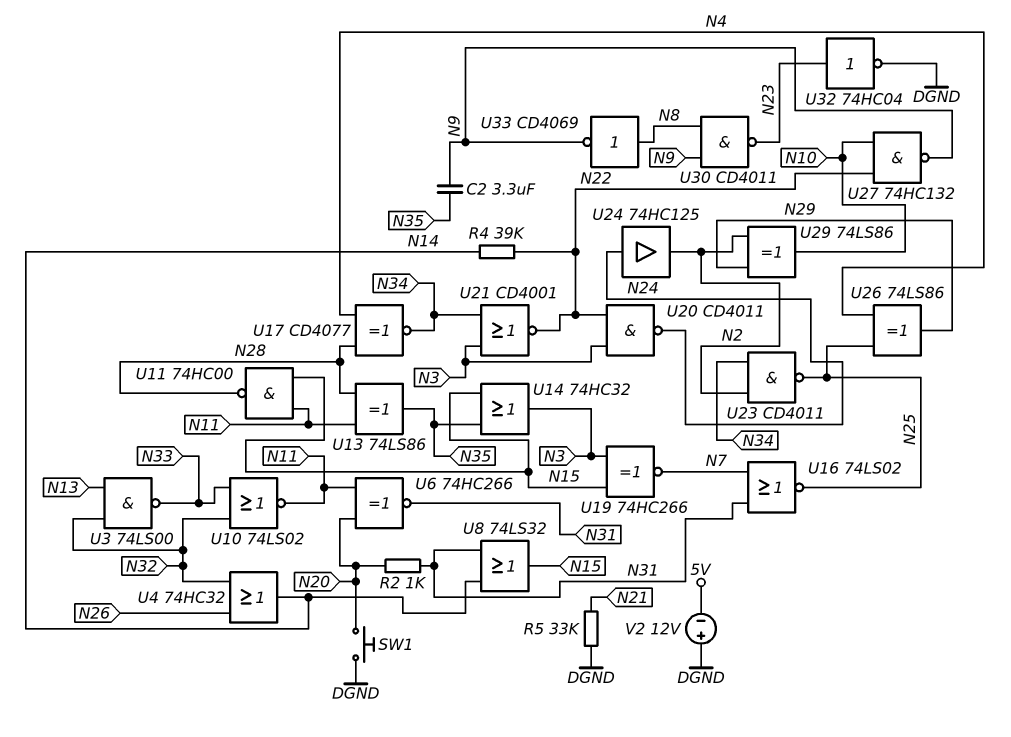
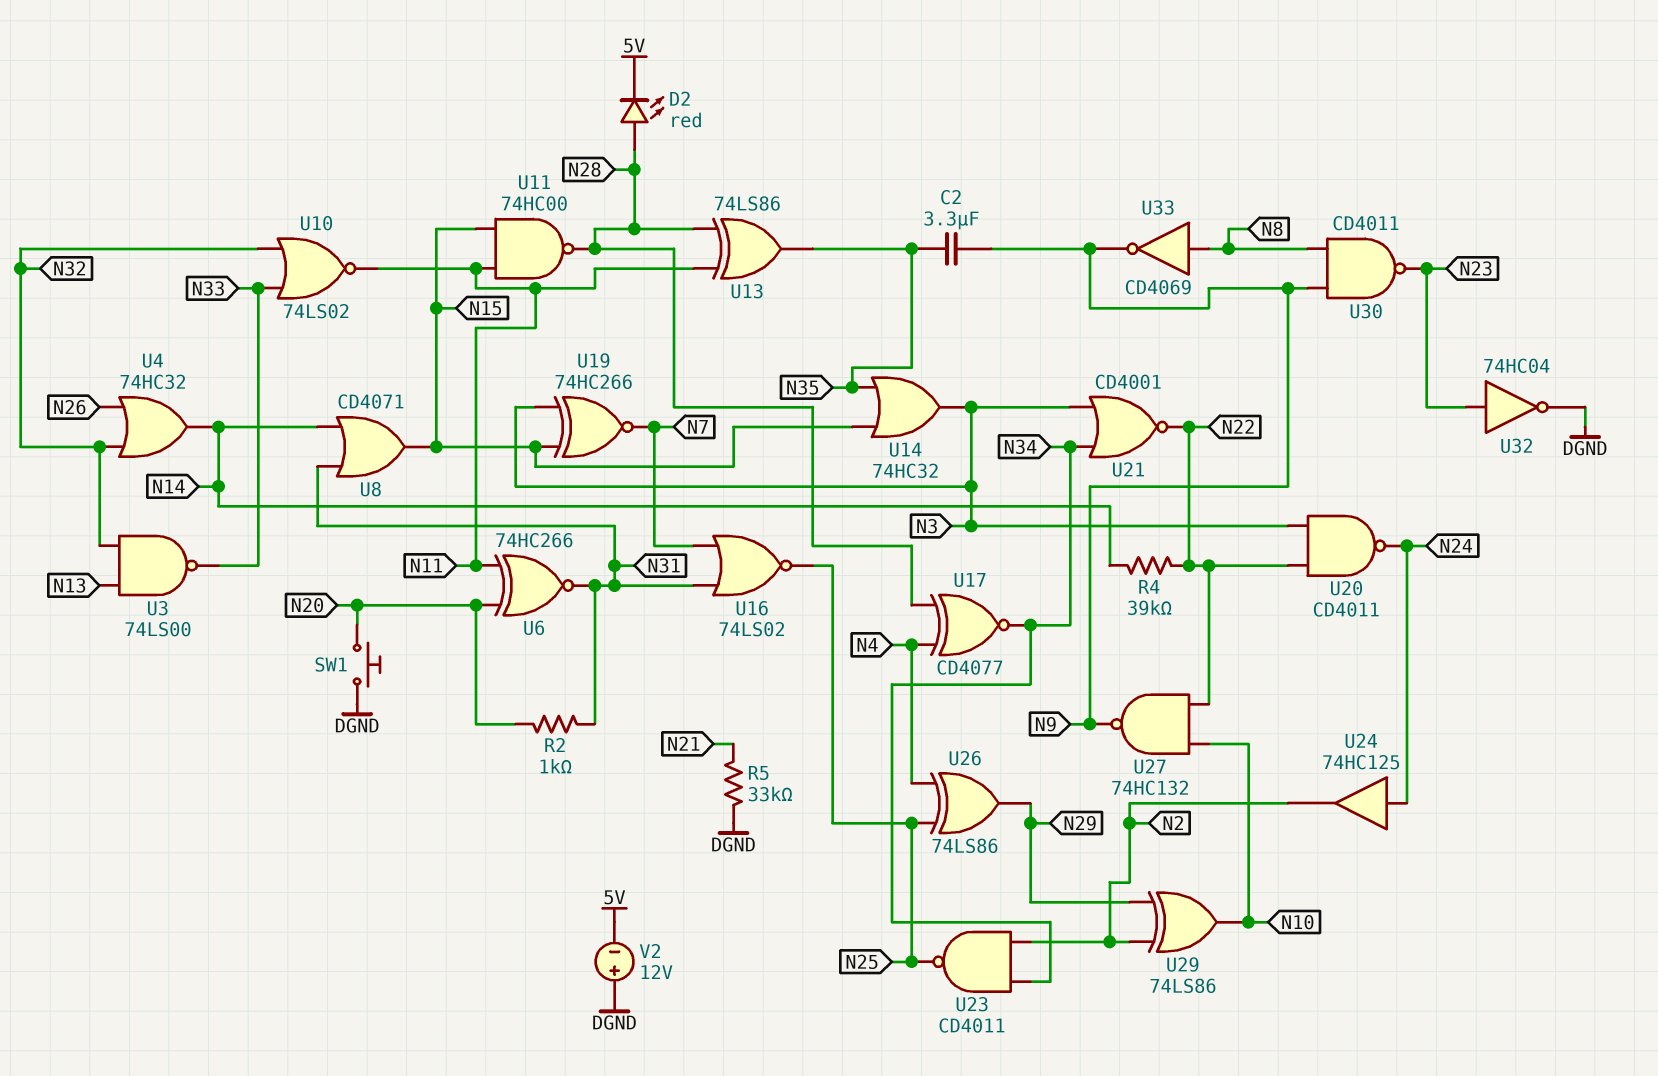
D2: none -> LED red (A N28, K 5V)
U8: OR 74LS32 (in N14, in N31, out N15) -> OR CD4071 (in N14, in N31, out N15)

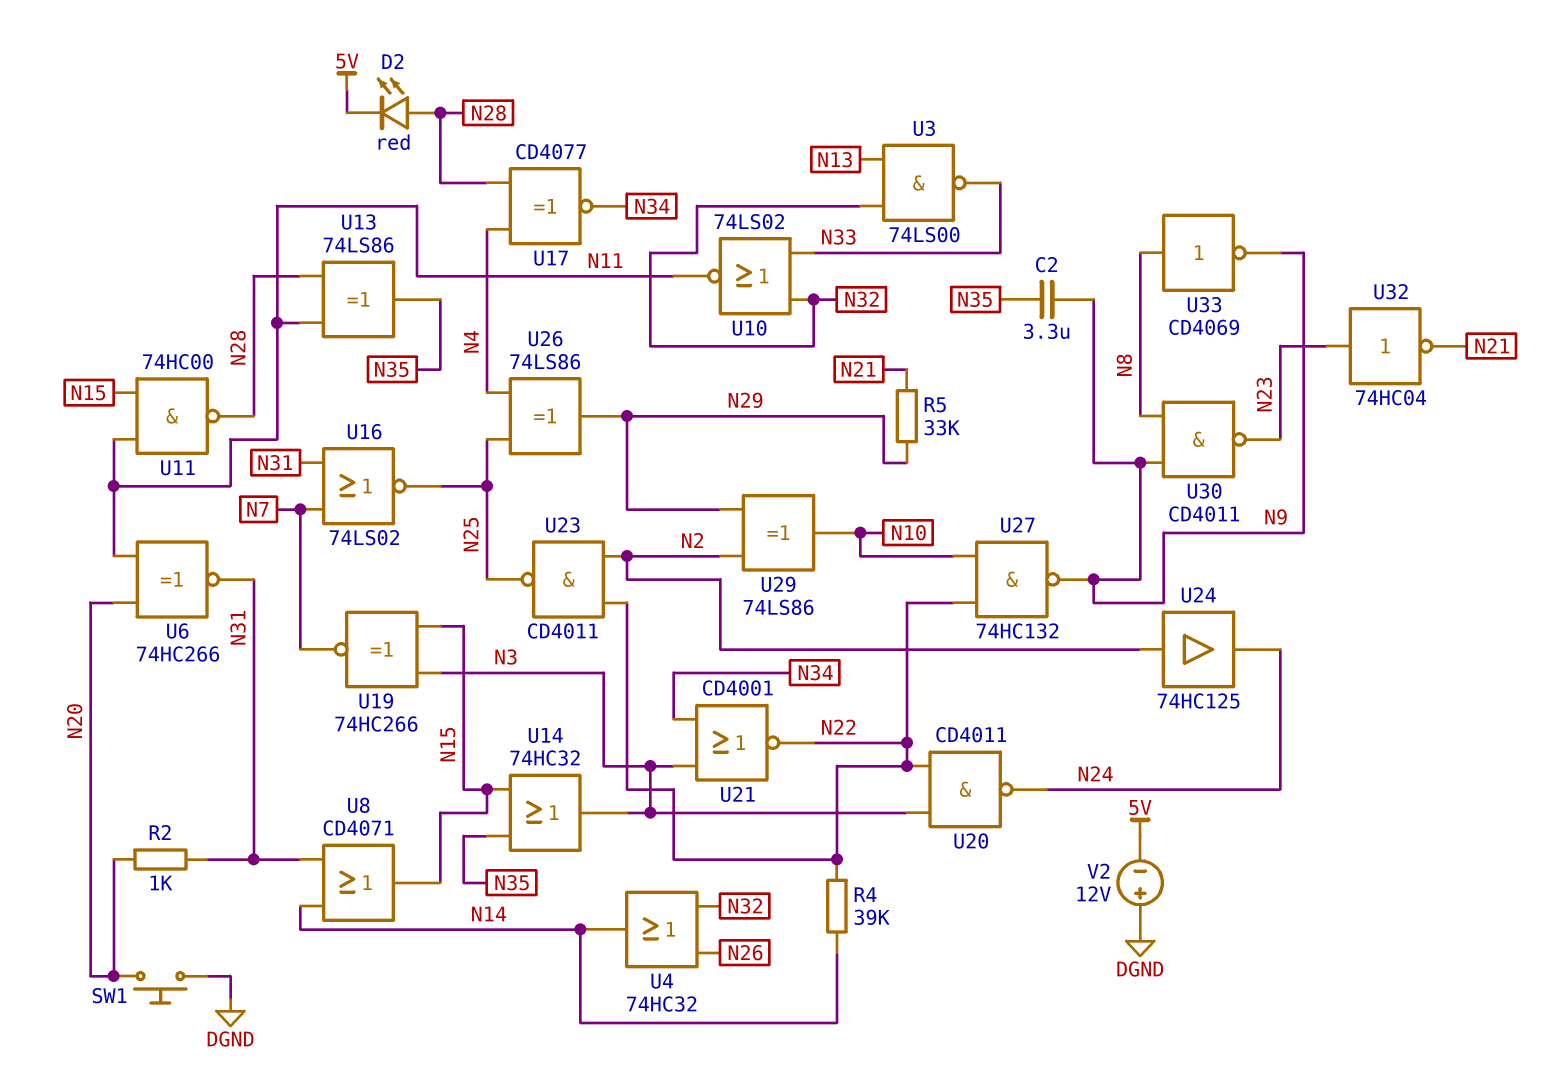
R5: 33k (DGND, N21) -> 33k (N21, N29)
U23: NAND CD4011 (in N2, in N34, out N25) -> NAND CD4011 (in N2, in N22, out N25)
U24: buffer 74HC125 (in N24, out N2) -> buffer 74HC125 (in N2, out N24)
U32: NOT 74HC04 (in N23, out DGND) -> NOT 74HC04 (in N23, out N21)

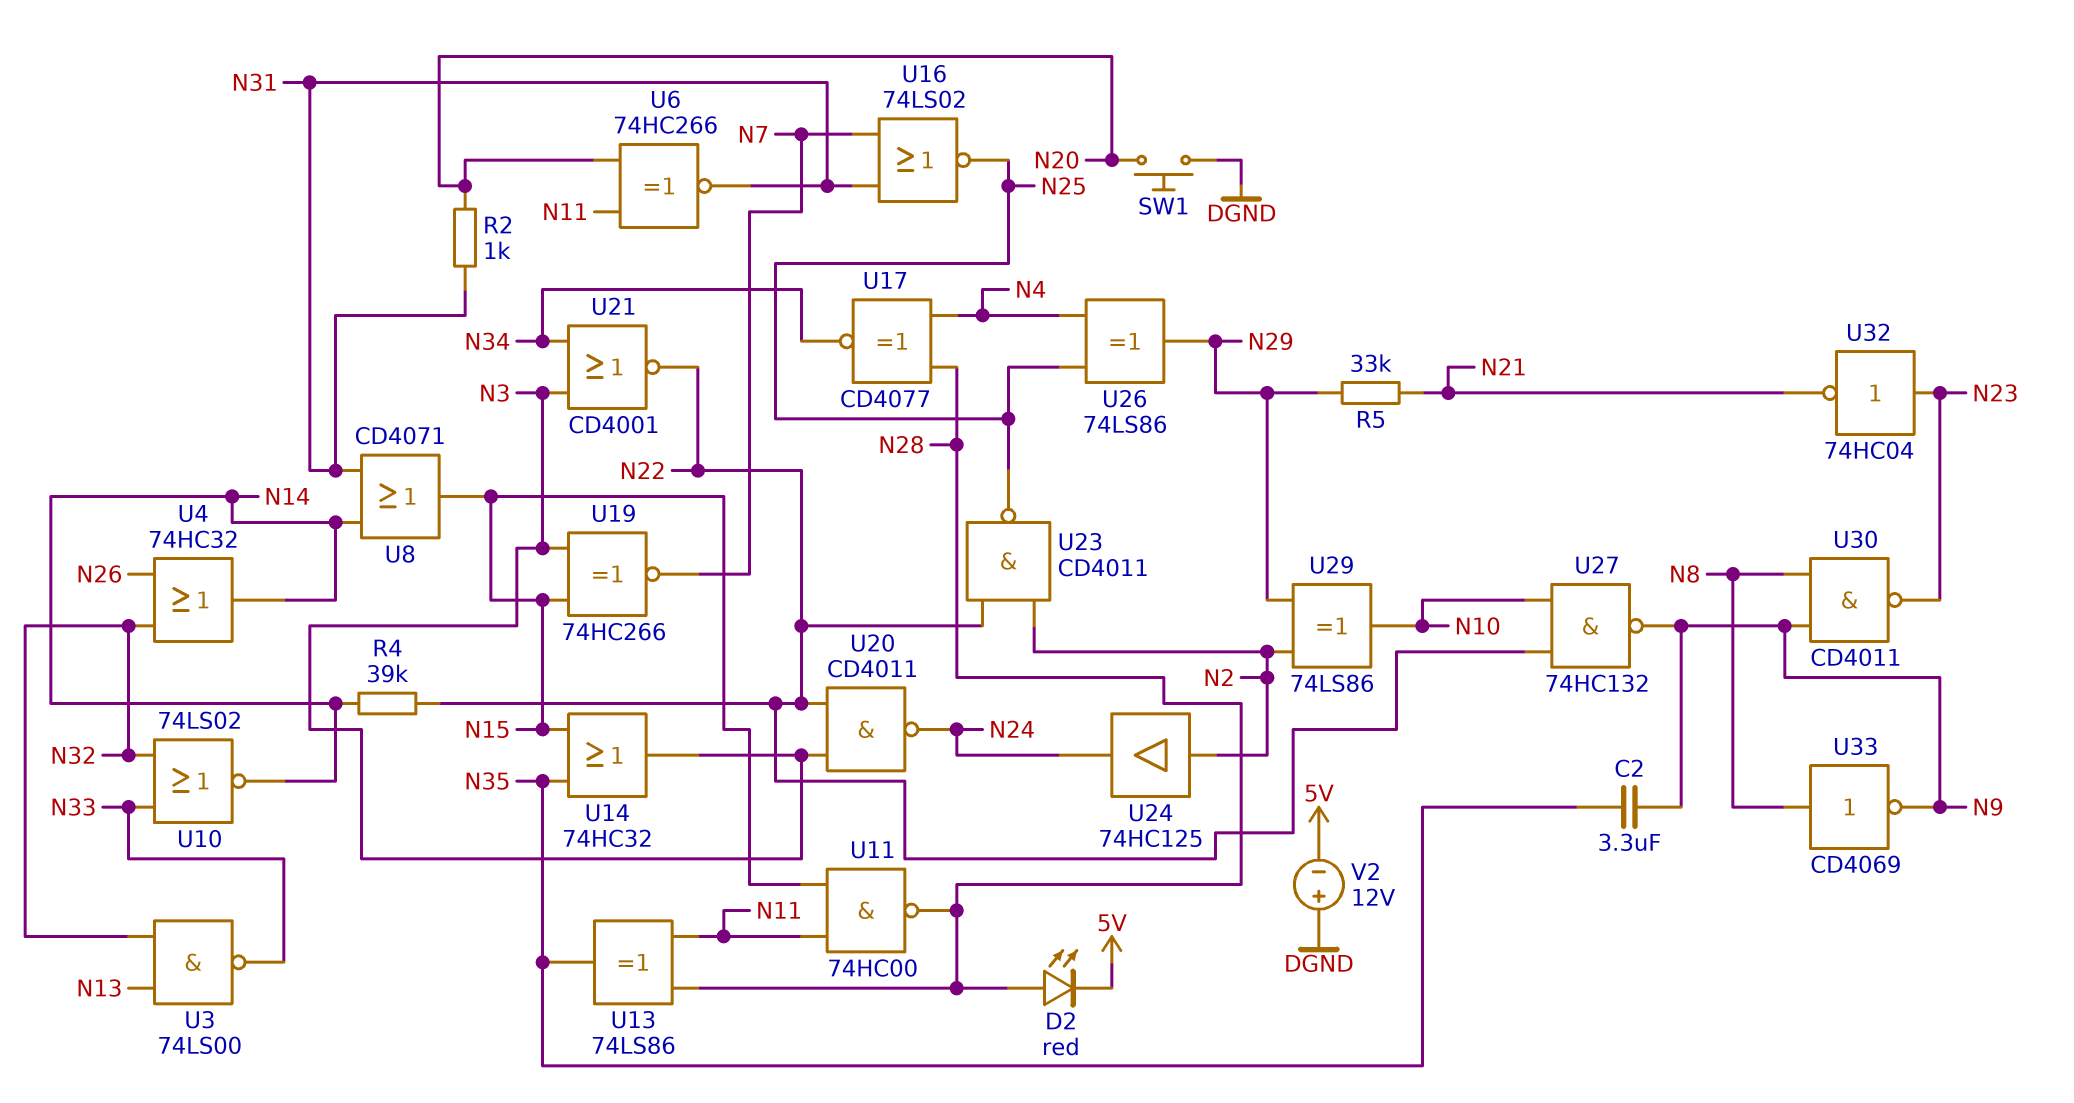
U10: NOR 74LS02 (in N32, in N33, out N11) -> NOR 74LS02 (in N32, in N33, out N14)

